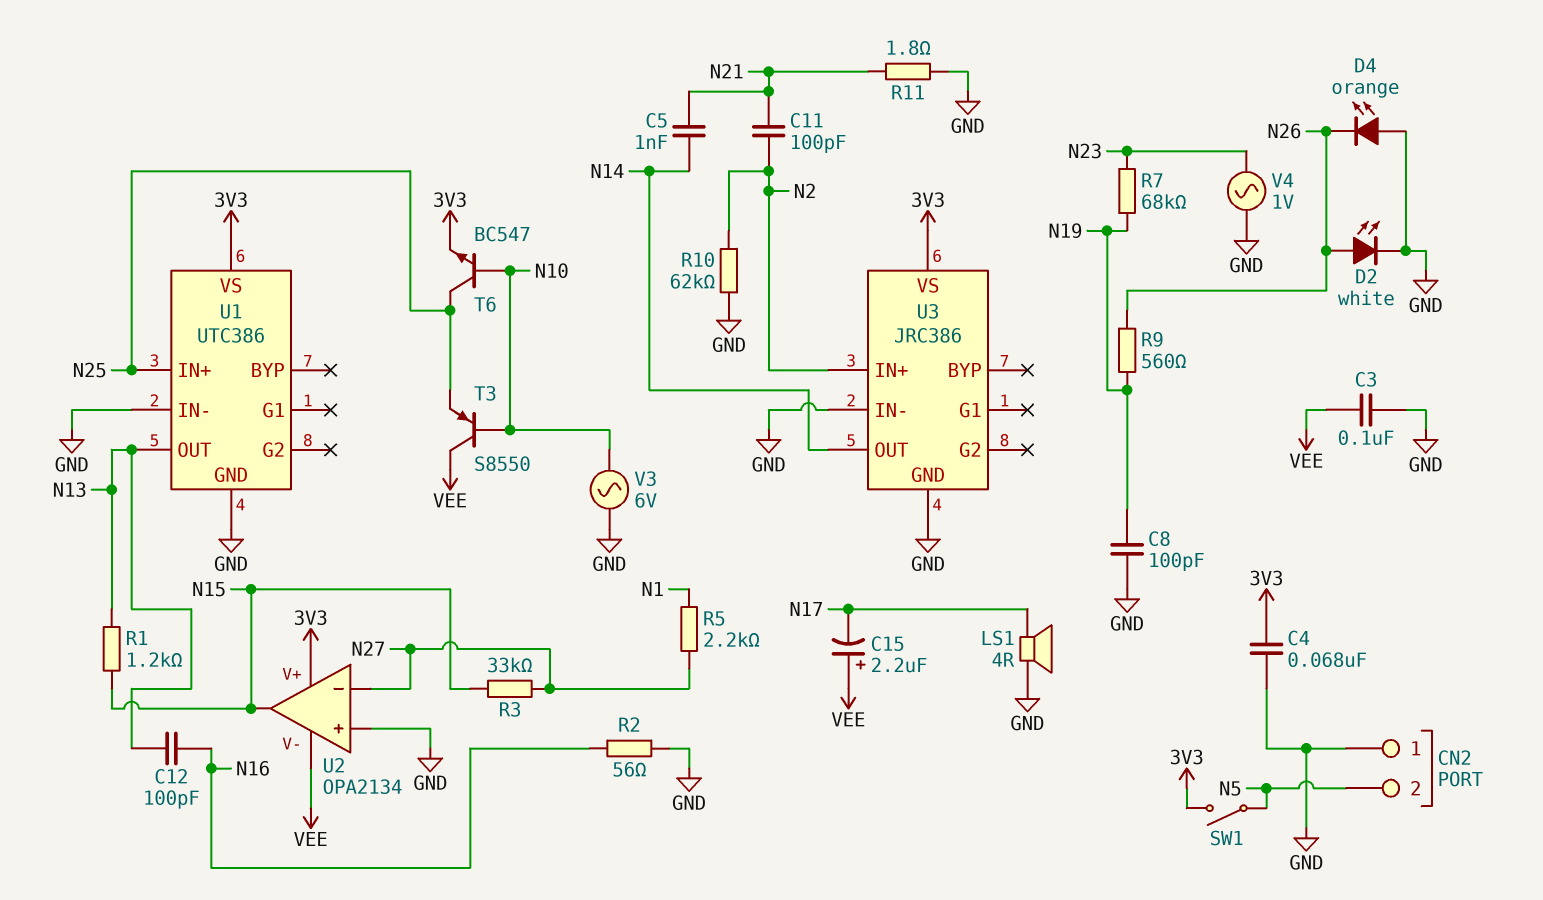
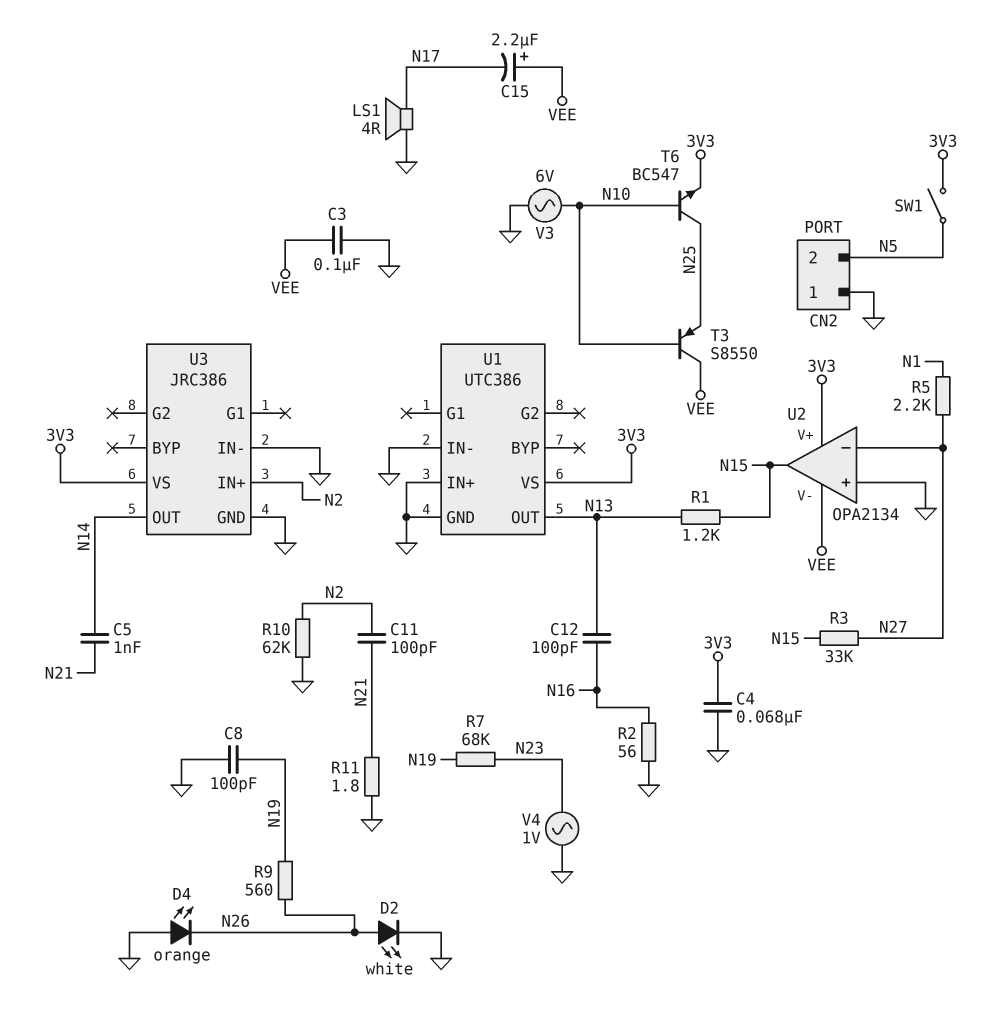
U1 pin IN+: N25 -> GND

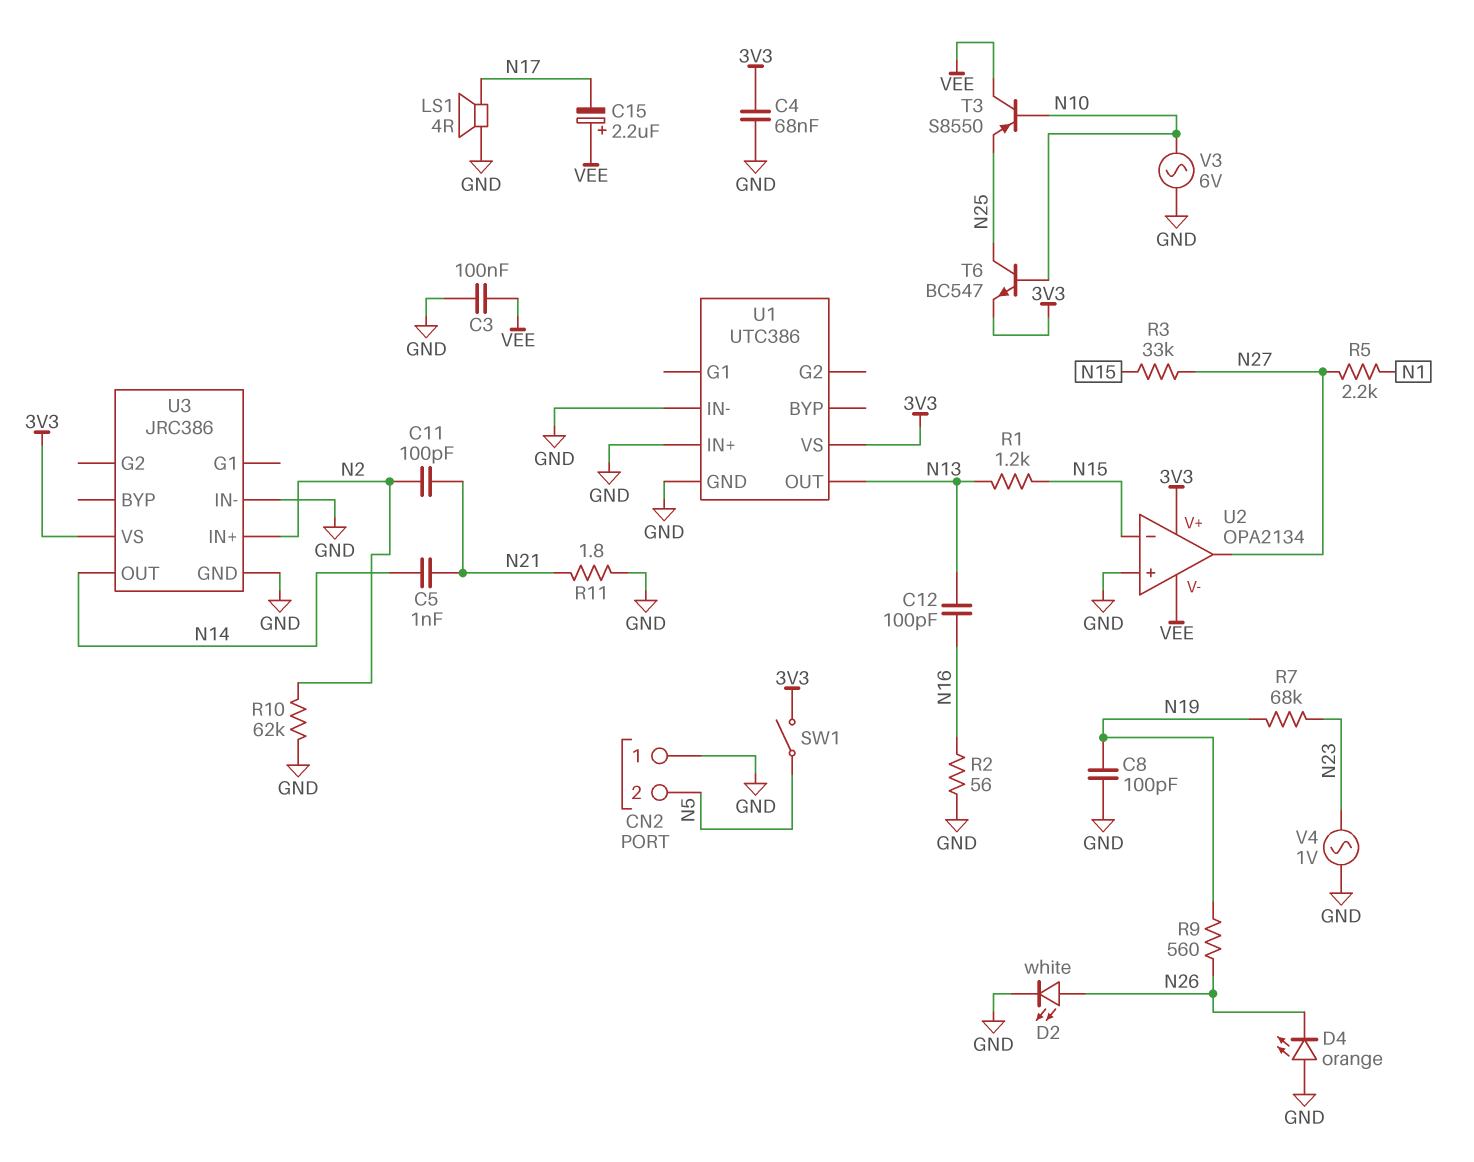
U2 pin in-: N27 -> N15
U2 pin out: N15 -> N27

